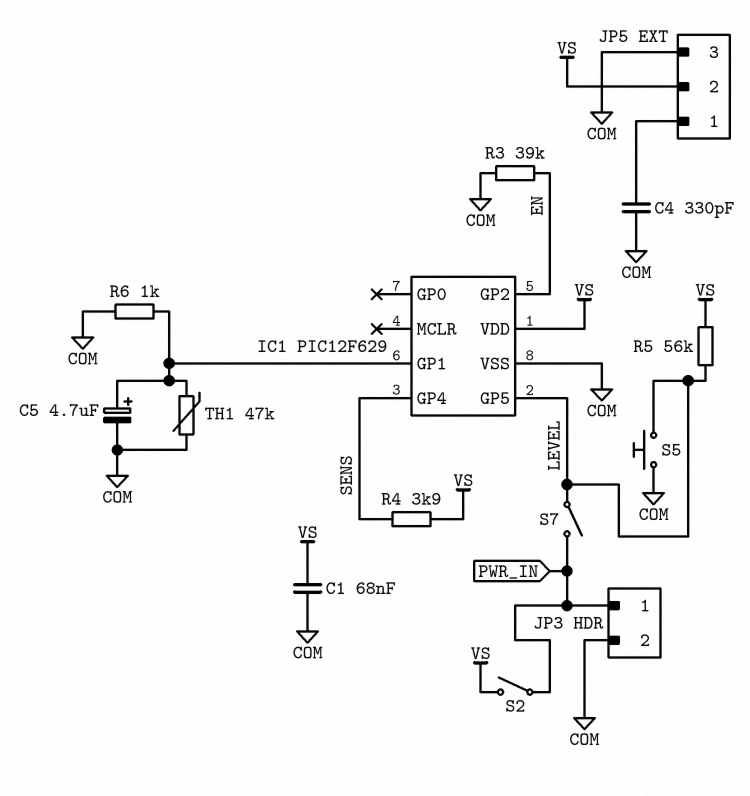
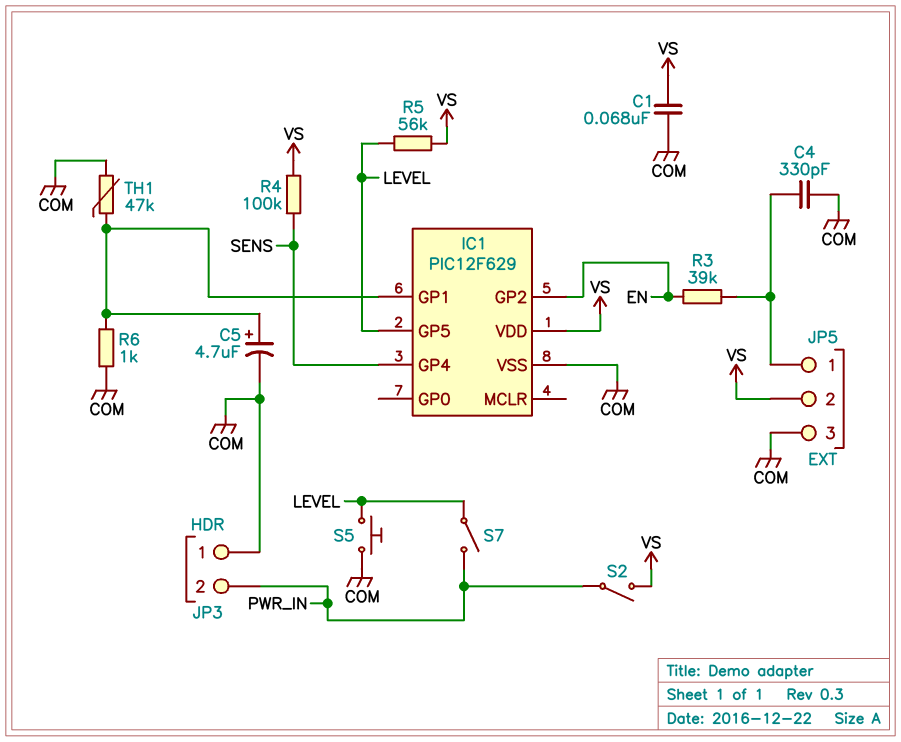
JP3 pin 1: PWR_IN -> COM
JP3 pin 2: COM -> PWR_IN
R3: 39k (COM, EN) -> 39k (EN, JP5/1)
R4: 3.9k (SENS, VS) -> 100k (SENS, VS)

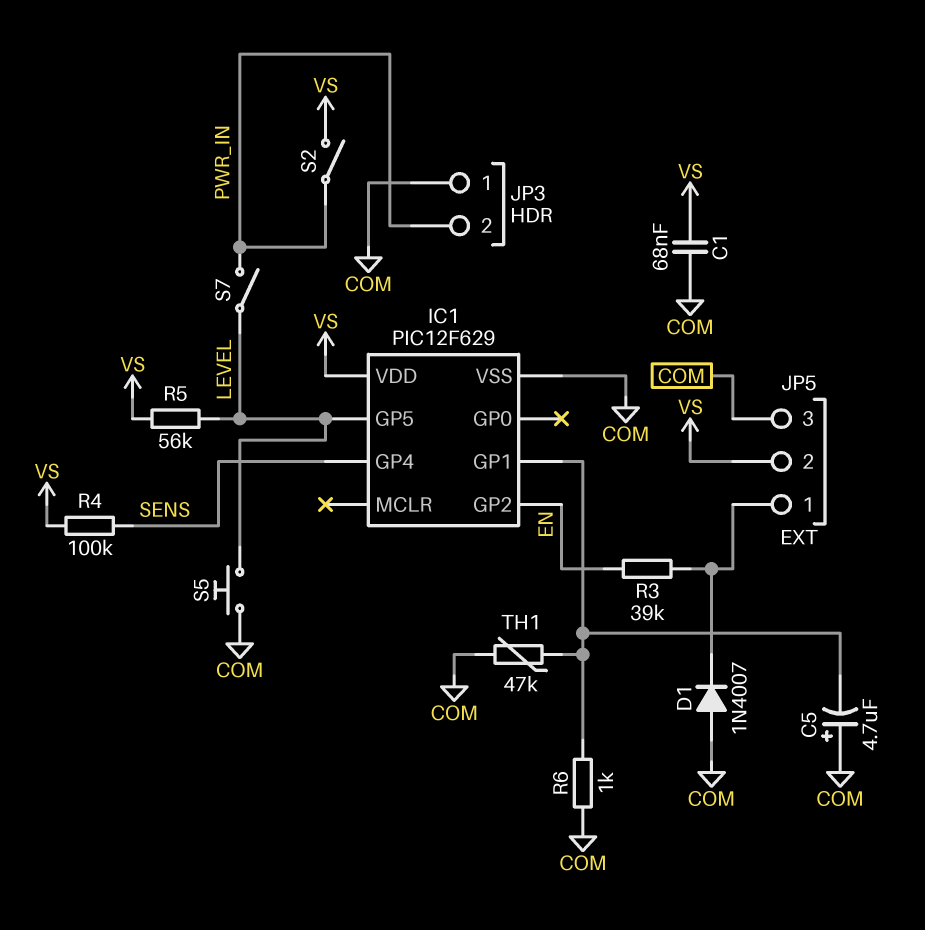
C4: 330pF (COM, JP5/1) -> none
C5: 4.7uF (plus IC1/GP1, minus COM) -> 4.7uF (plus COM, minus IC1/GP1)
D1: none -> diode 1N4007 (A COM, K JP5/1)

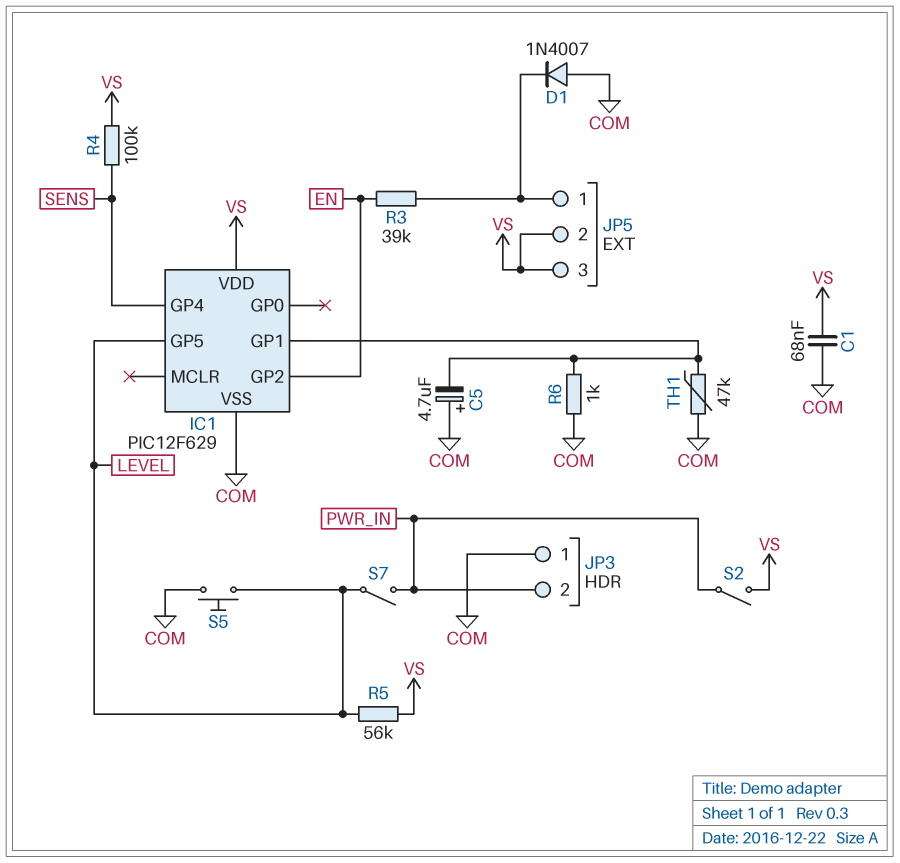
JP5 pin 3: COM -> VS

